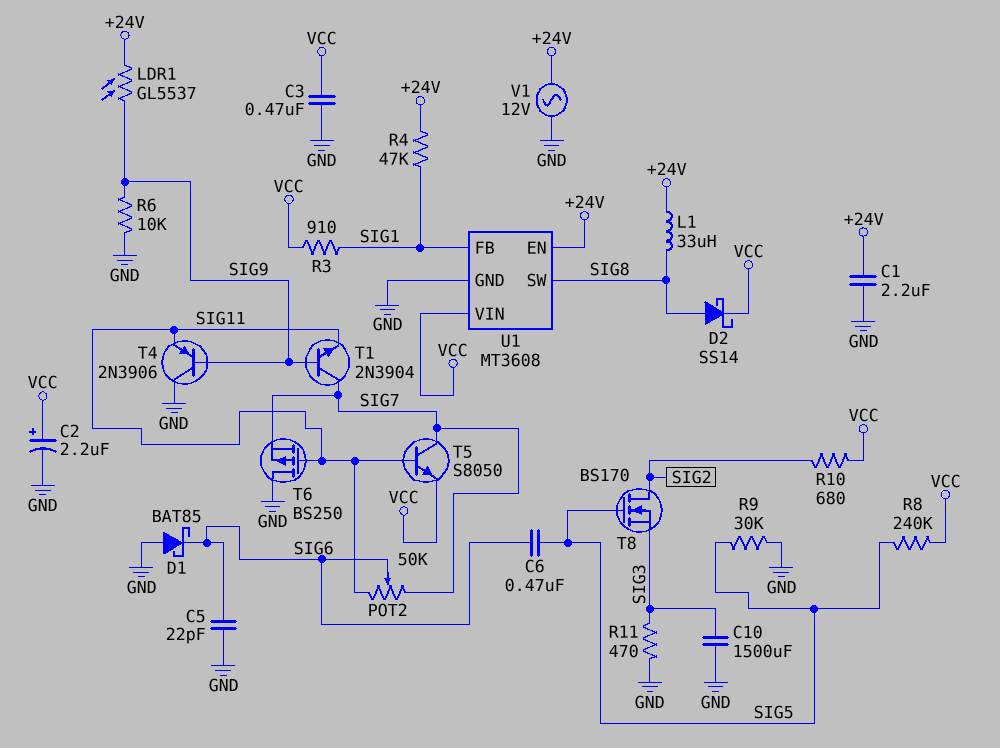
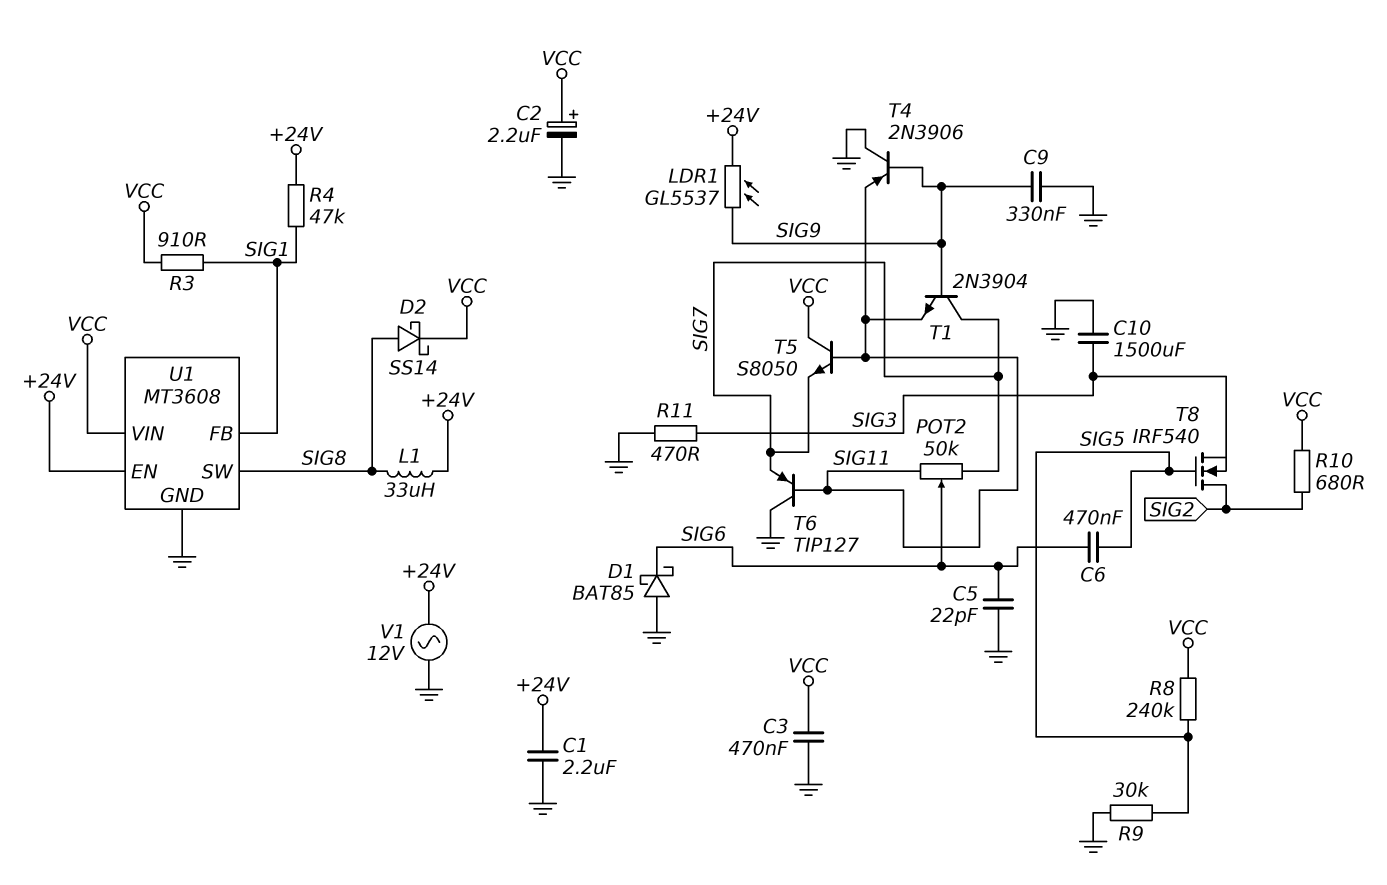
C9: none -> 330nF (GND, SIG9)
R6: 10k (GND, SIG9) -> none
T5: NPN S8050 (B SIG11, C SIG7, E VCC) -> NPN S8050 (B SIG11, C VCC, E SIG7)
T6: PMOS BS250 (G SIG11, D GND, S SIG7) -> PNP TIP127 (B SIG11, C GND, E SIG7)
T8: NMOS BS170 (G SIG5, D SIG2, S SIG3) -> NMOS IRF540 (G SIG5, D SIG2, S SIG3)

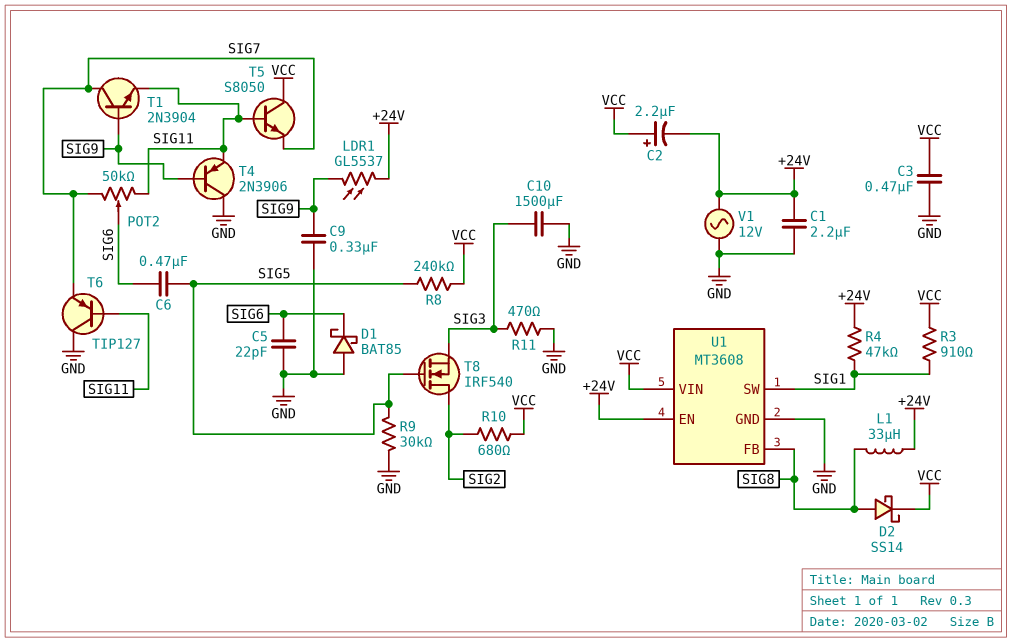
C2: 2.2uF (plus VCC, minus GND) -> 2.2uF (plus VCC, minus +24V)
U1 pin FB: SIG1 -> SIG8
U1 pin SW: SIG8 -> SIG1

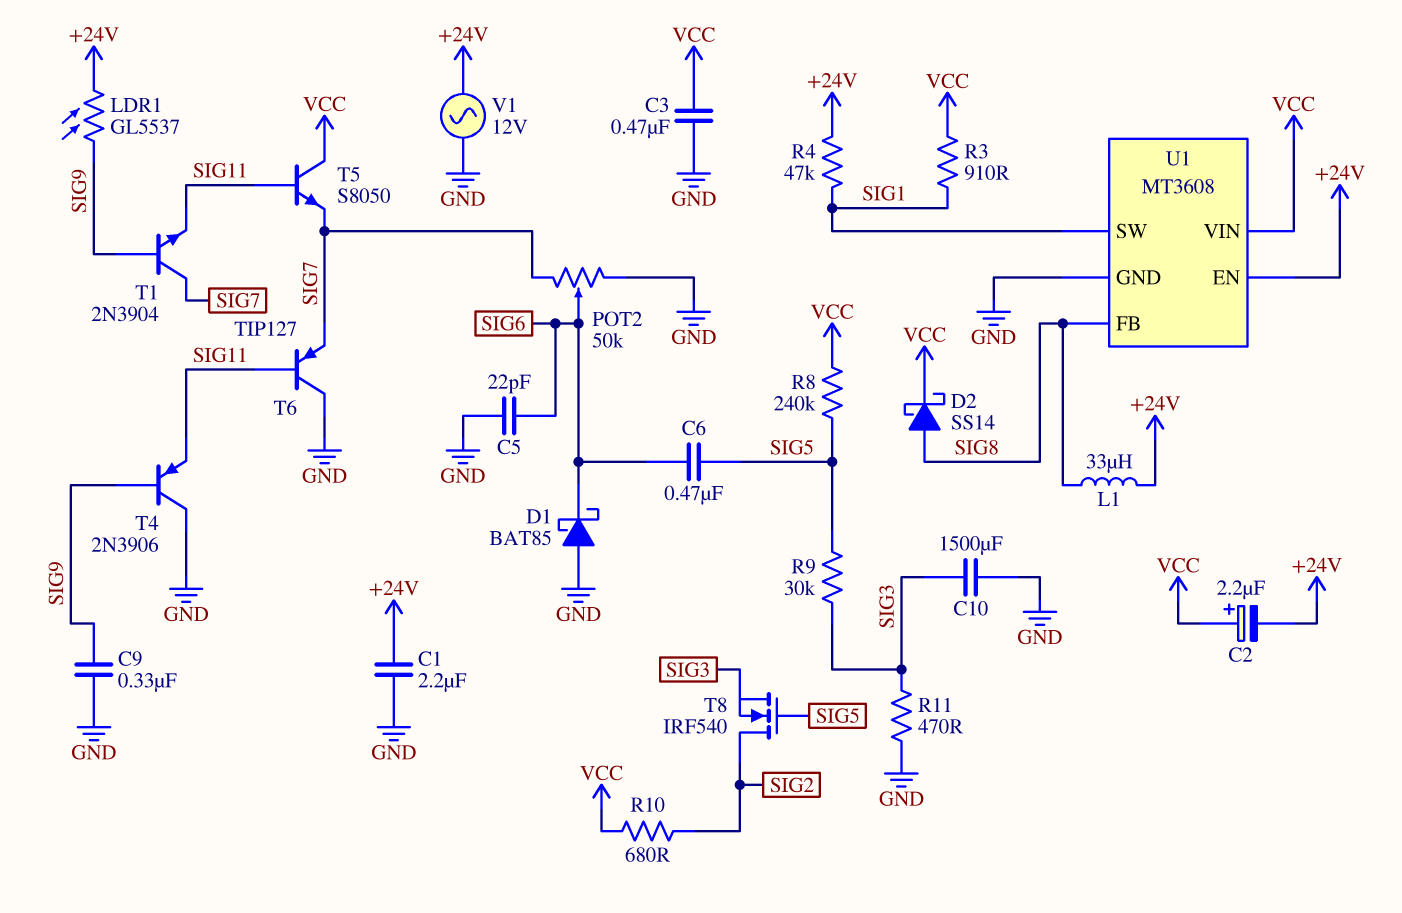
POT2: 50k (SIG7, SIG11, wiper SIG6) -> 50k (GND, SIG7, wiper SIG6)
R9: 30k (GND, SIG5) -> 30k (SIG3, SIG5)

